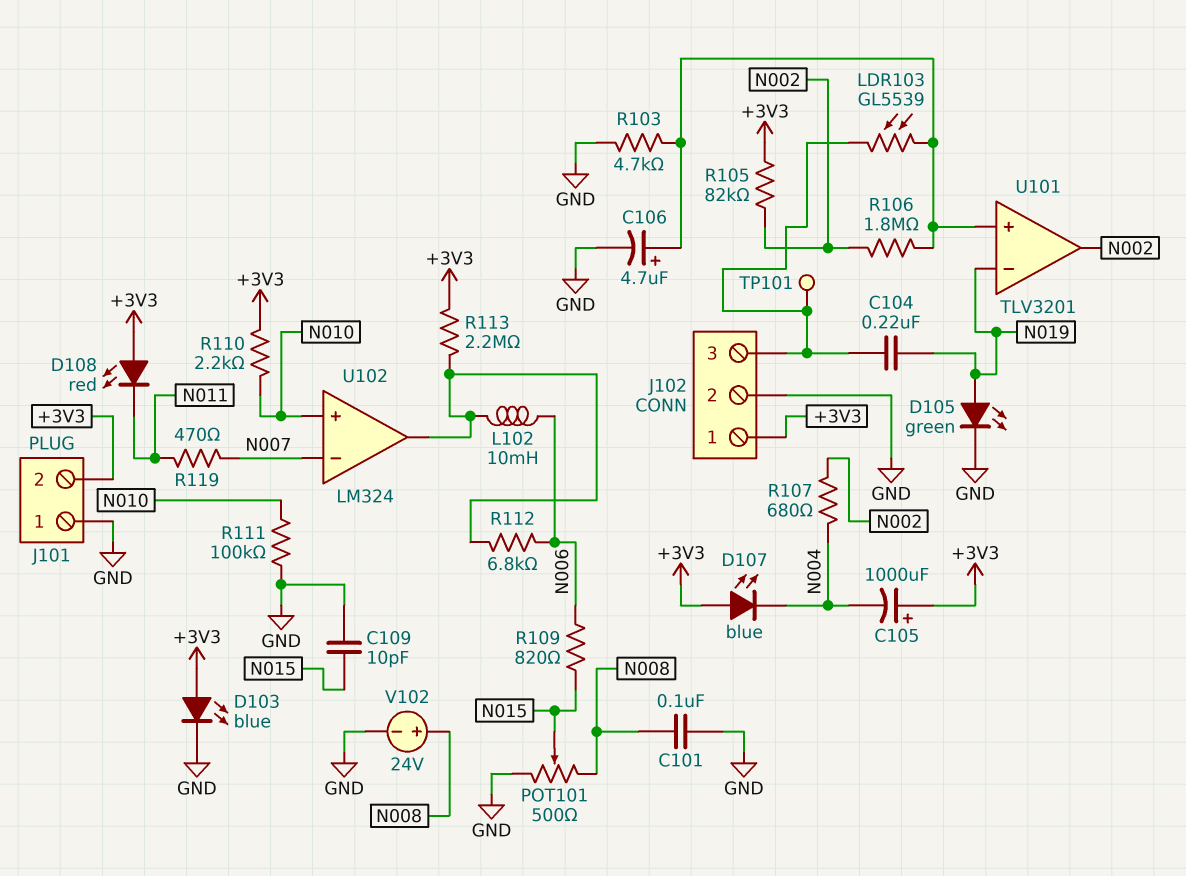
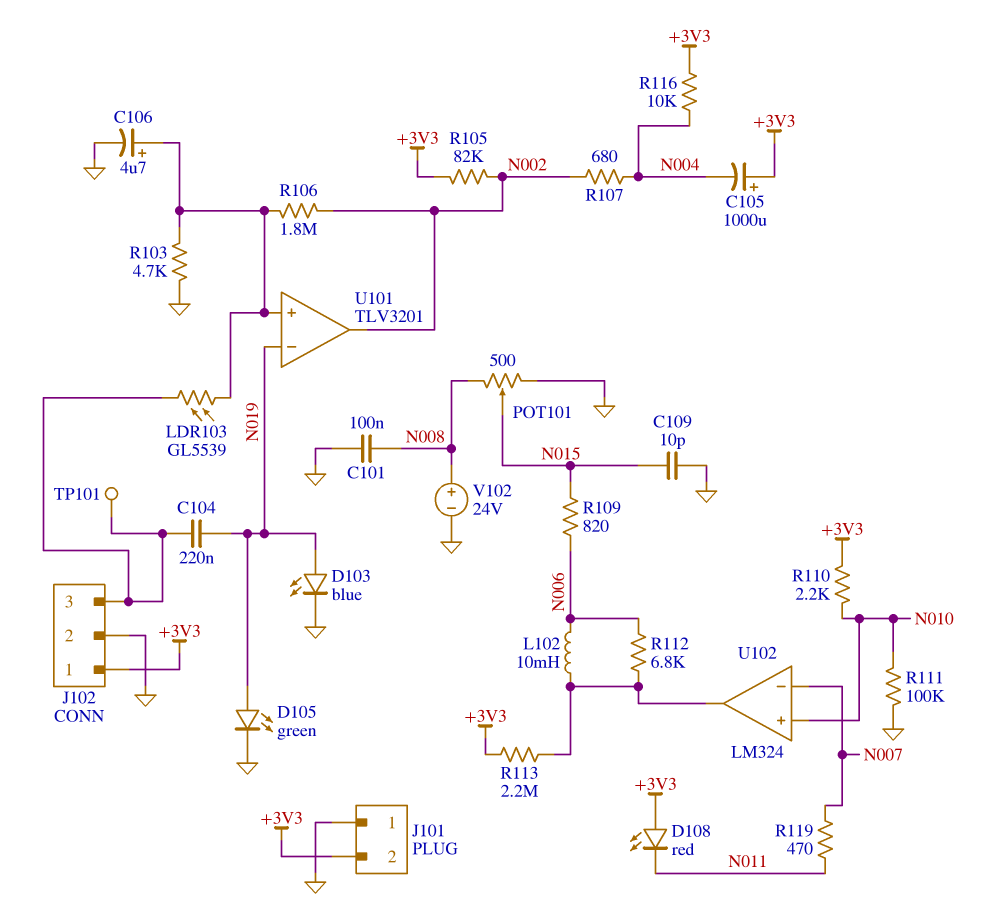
D103: LED blue (A +3V3, K GND) -> LED blue (A N019, K GND)
D107: LED blue (A +3V3, K N004) -> none
R116: none -> 10k (+3V3, N004)

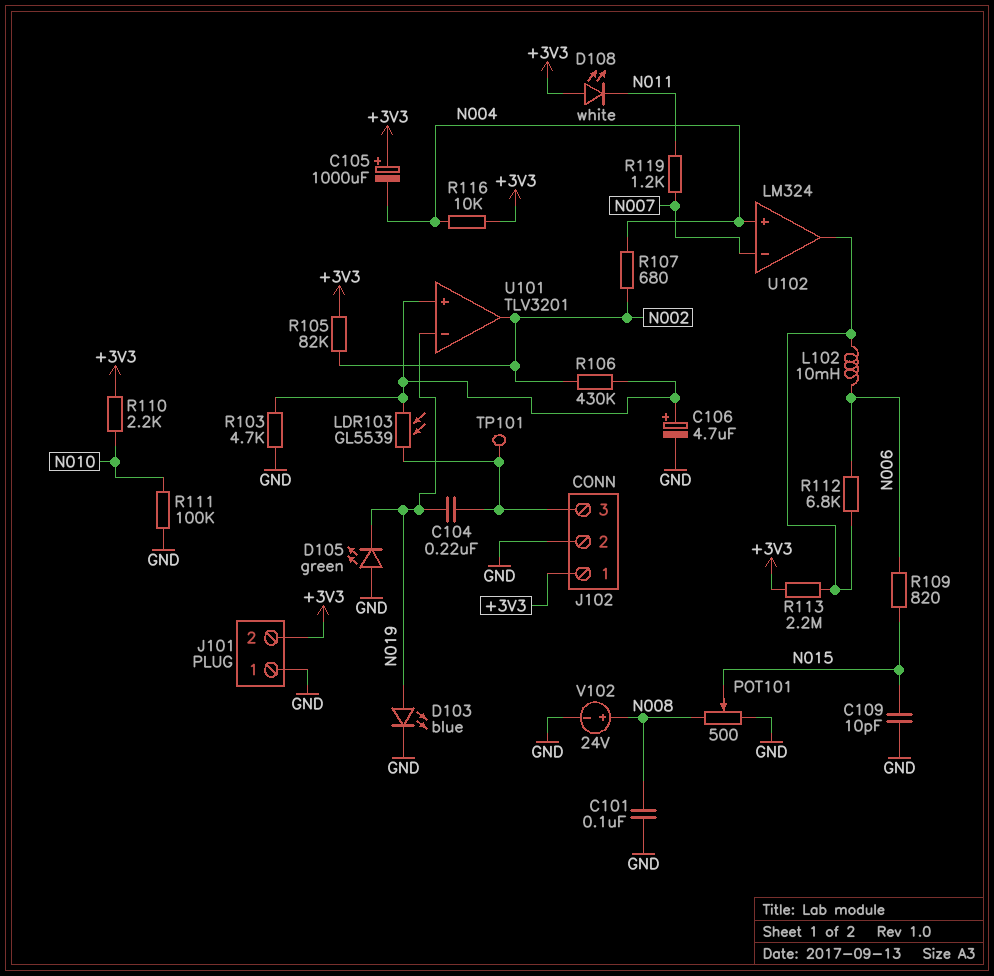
D105: LED green (A N019, K GND) -> LED green (A GND, K N019)
D108: LED red (A +3V3, K N011) -> LED white (A +3V3, K N011)
R106: 1.8M (N002, U101/in+) -> 430k (N002, U101/in+)
R119: 470 (N007, N011) -> 1.2k (N007, N011)
U102 pin in+: N010 -> N004

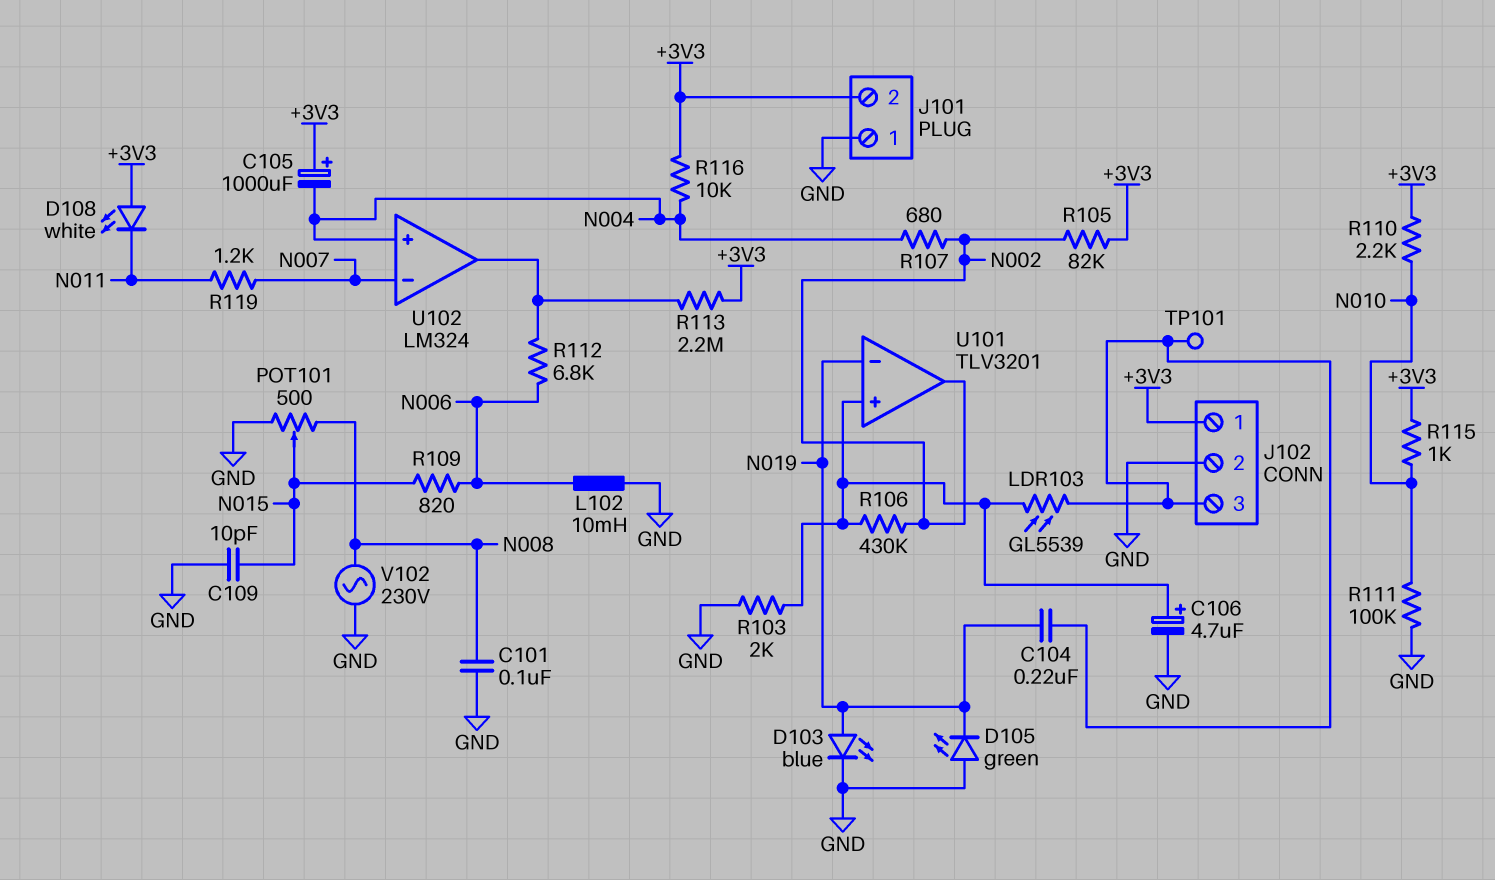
L102: 10mH (N006, U102/out) -> 10mH (GND, N006)
R103: 4.7k (GND, U101/in+) -> 2k (GND, U101/in+)
R115: none -> 1k (+3V3, N010)
V102: 24V (plus N008, minus GND) -> AC 230V (GND, N008)

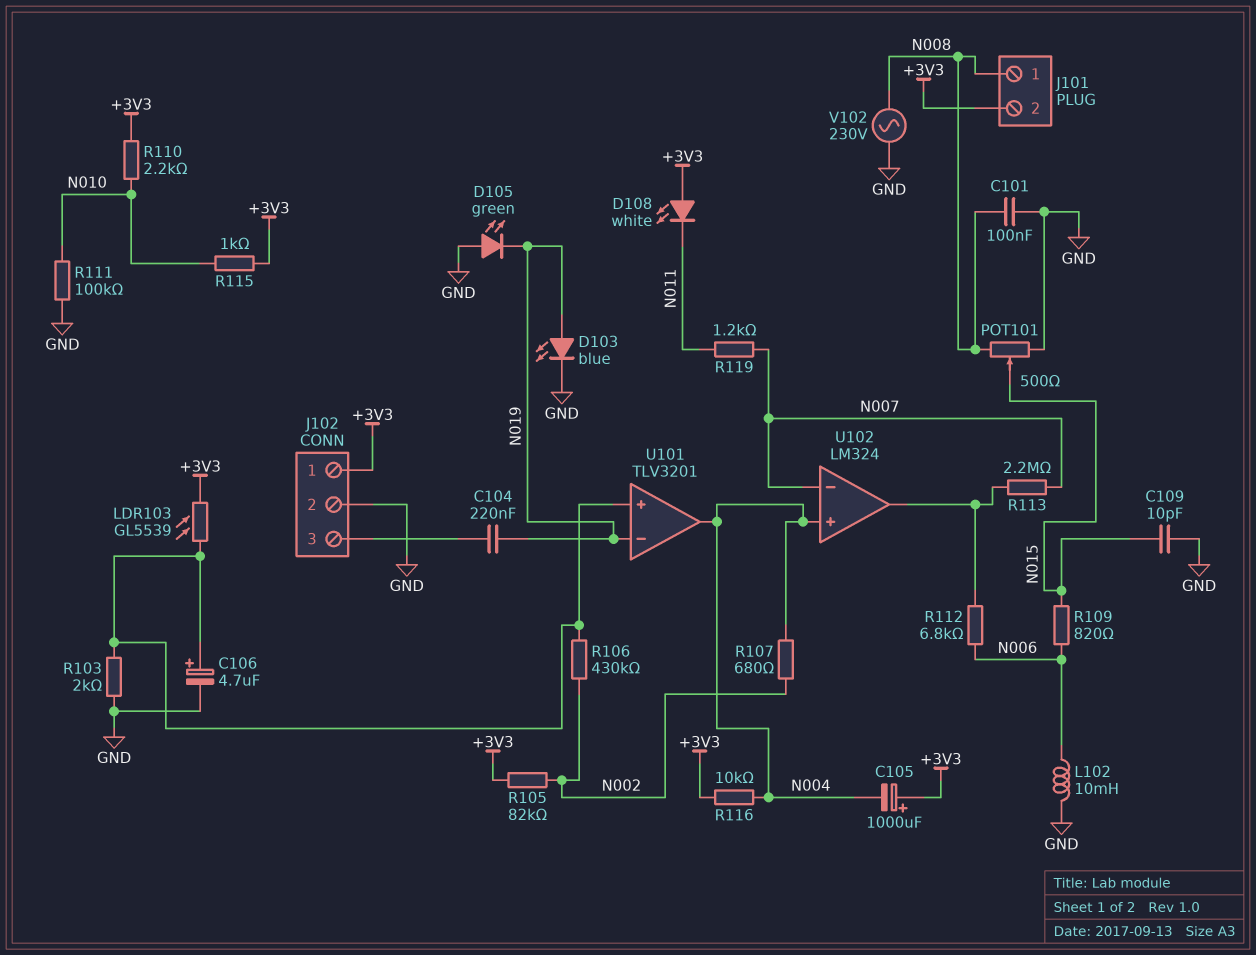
J101 pin 1: GND -> N008
LDR103: GL5539 (J102/3, U101/in+) -> GL5539 (+3V3, U101/in+)
R113: 2.2M (+3V3, U102/out) -> 2.2M (N007, U102/out)
TP101: test point (J102/3) -> none
U101 pin out: N002 -> N004

